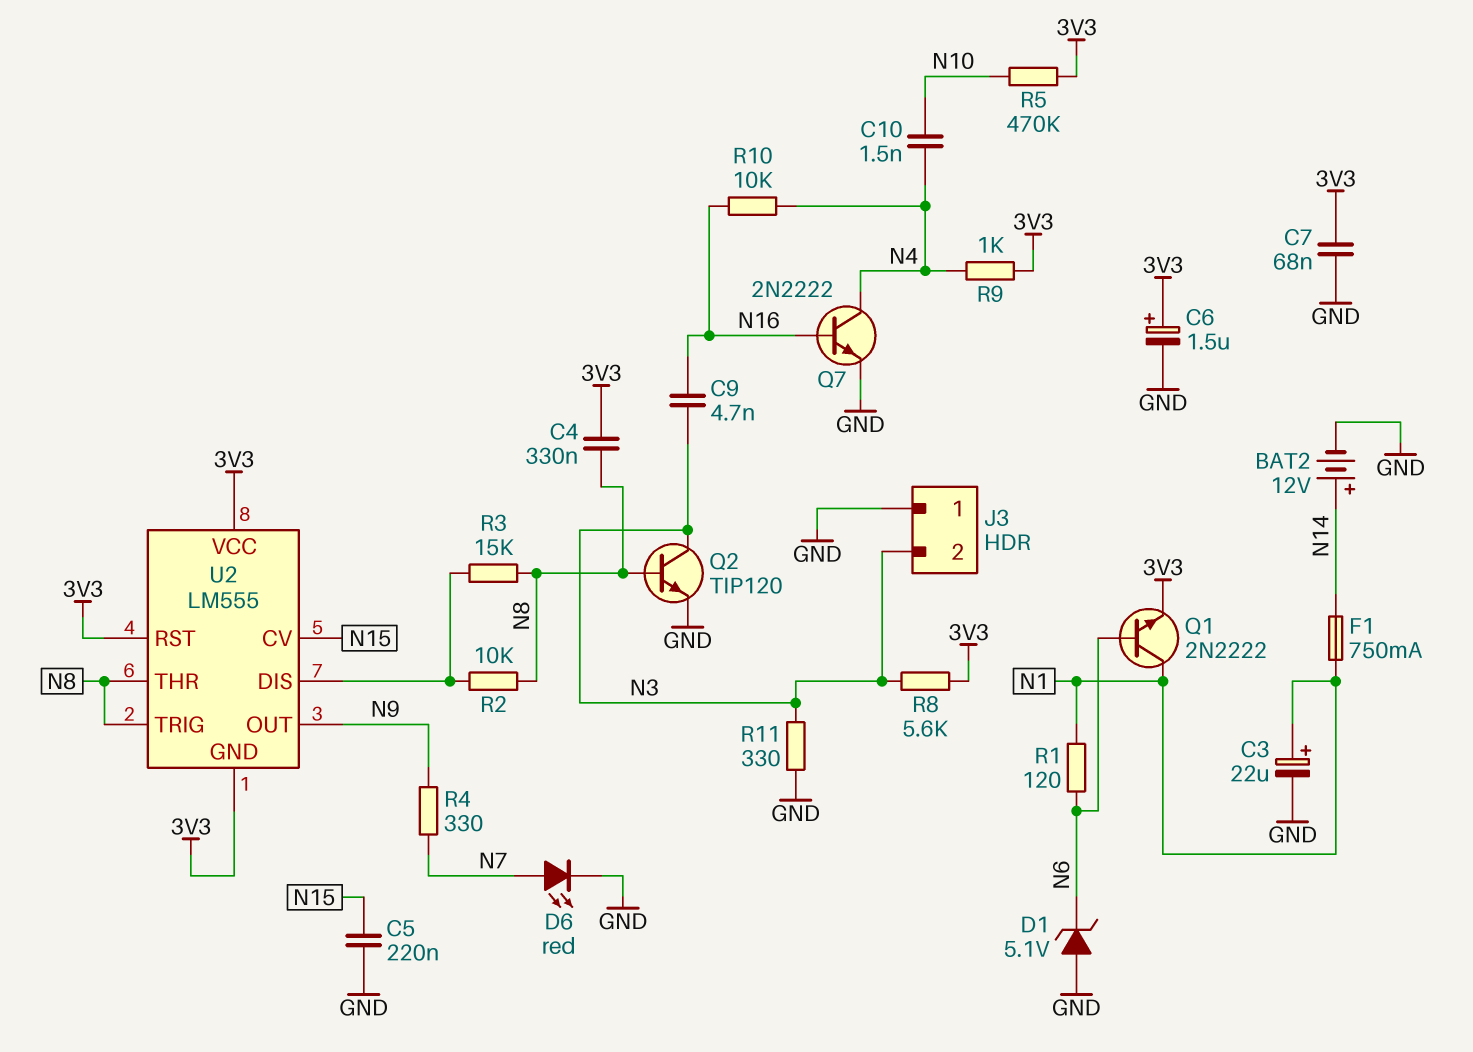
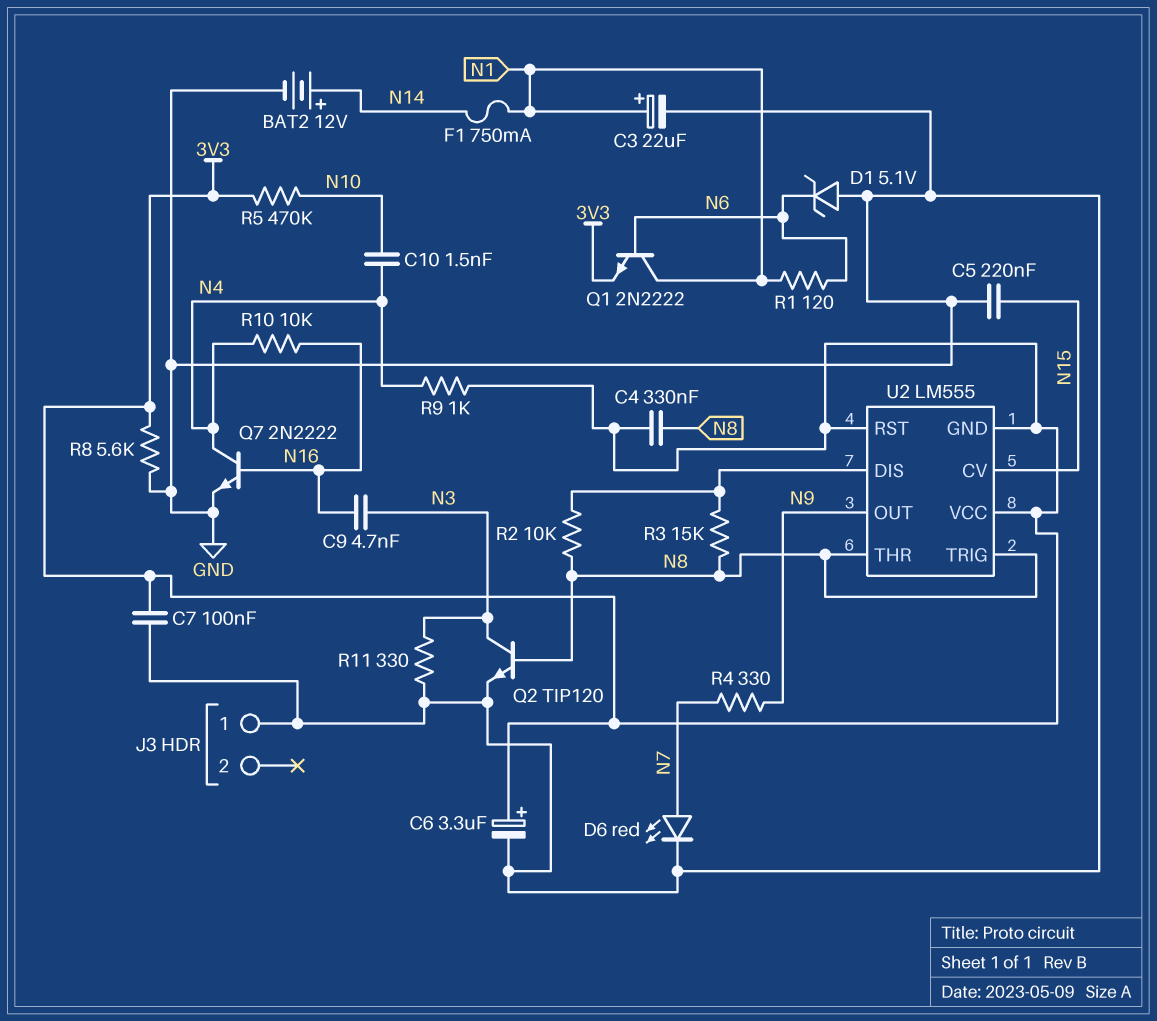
C6: 1.5uF (plus 3V3, minus GND) -> 3.3uF (plus 3V3, minus GND)
C7: 68nF (3V3, GND) -> 100nF (3V3, GND)
J3 pin 2: N3 -> none
R8: 5.6k (3V3, N3) -> 5.6k (3V3, GND)

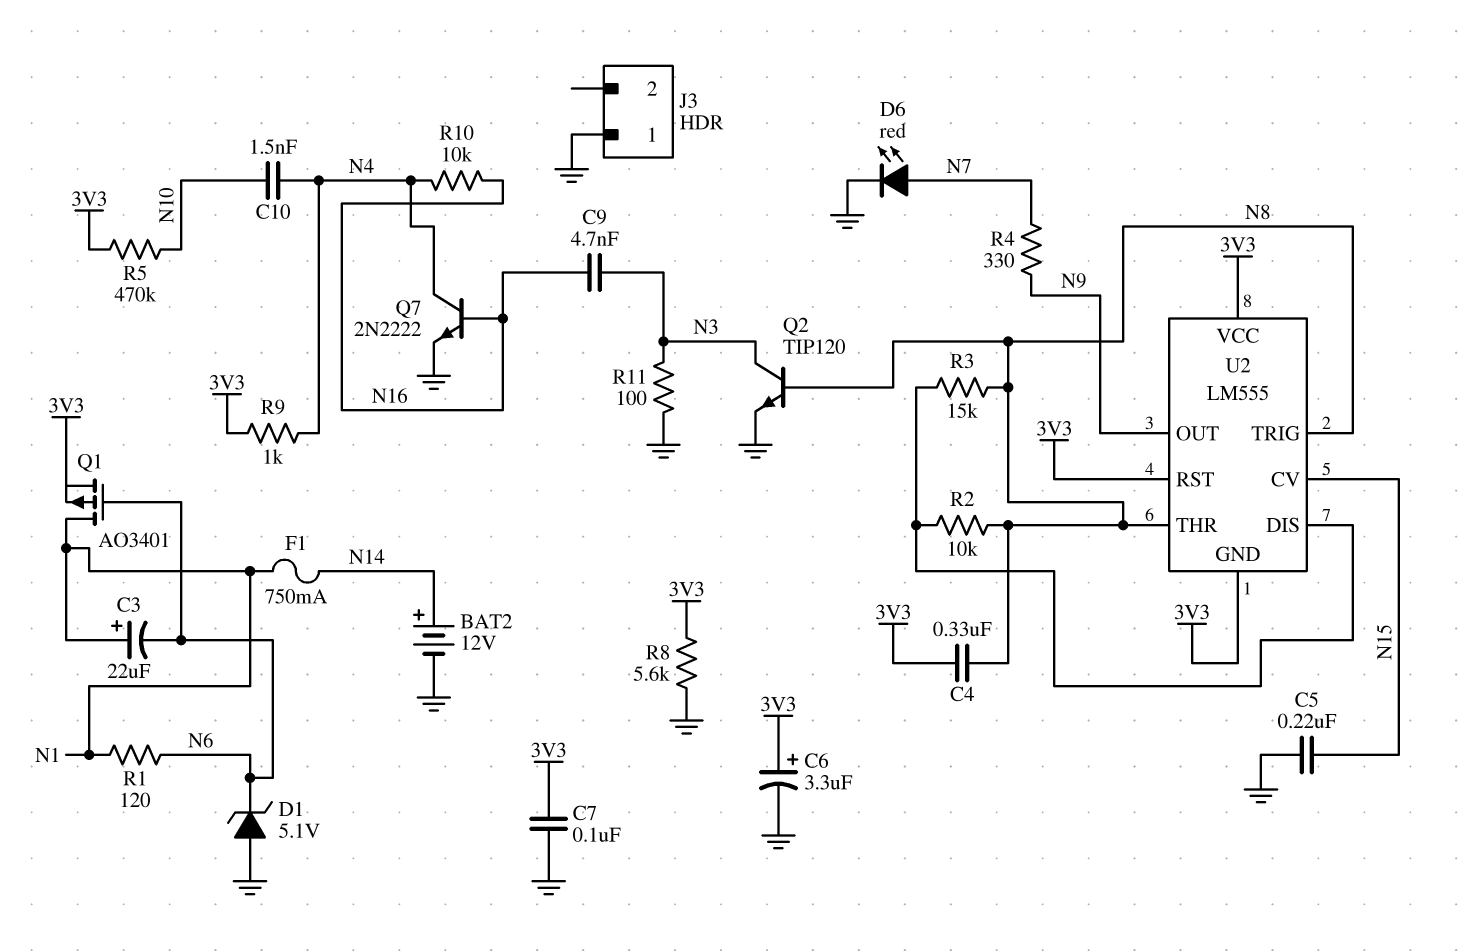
C3: 22uF (plus N1, minus GND) -> 22uF (plus N1, minus N6)
Q1: NPN 2N2222 (B N6, C N1, E 3V3) -> PMOS AO3401 (G N6, D N1, S 3V3)
R11: 330 (GND, N3) -> 100 (GND, N3)

